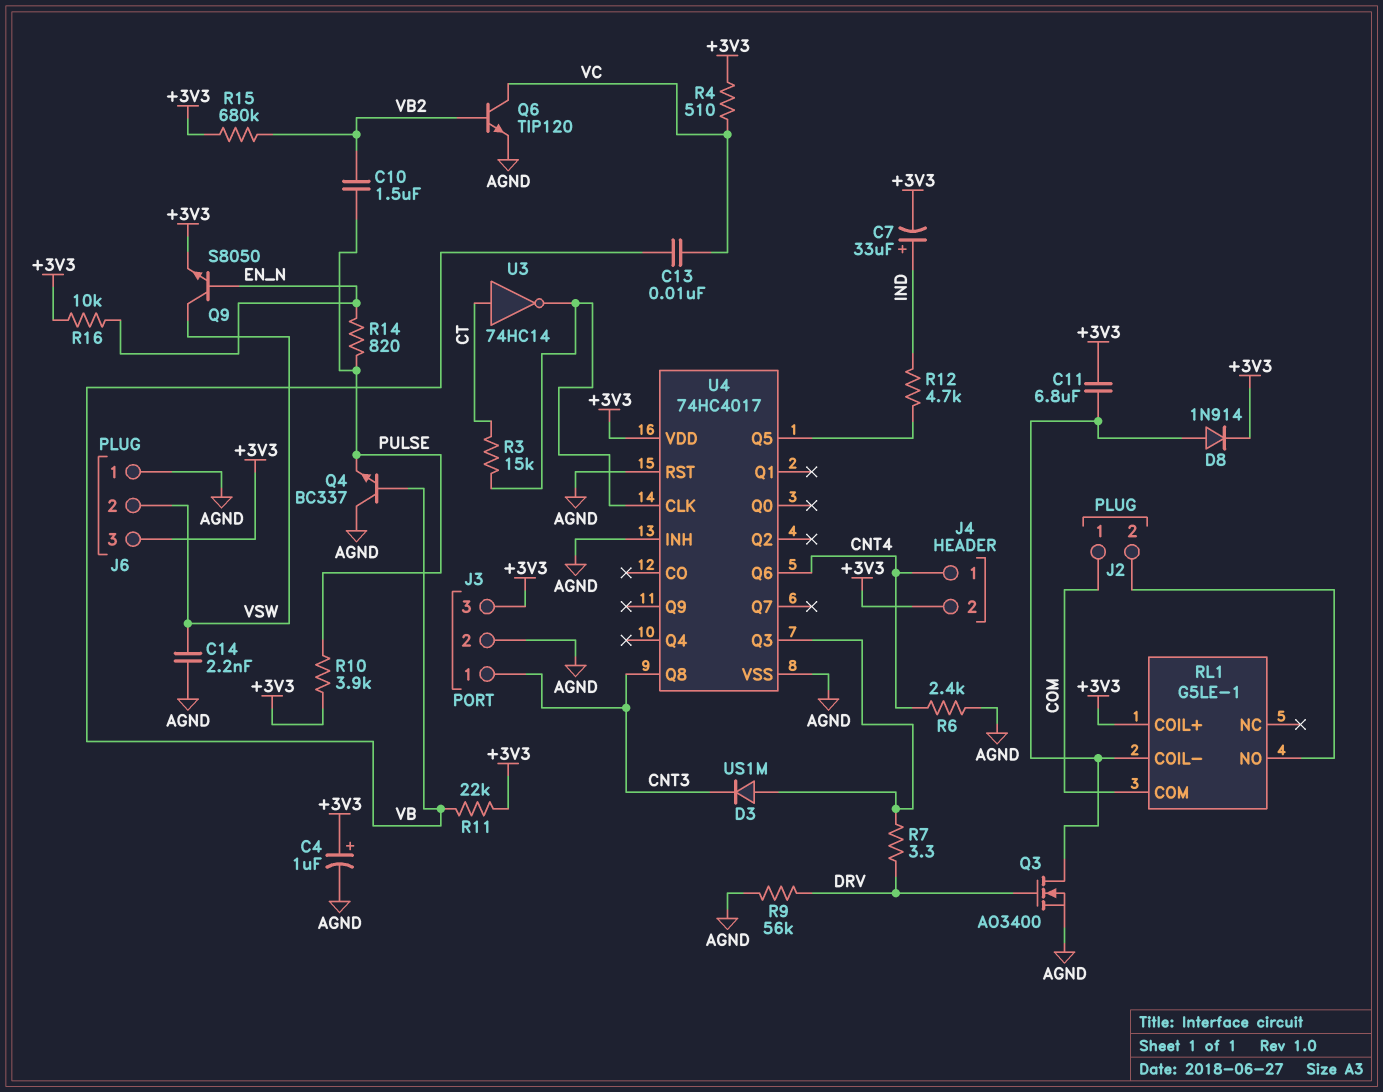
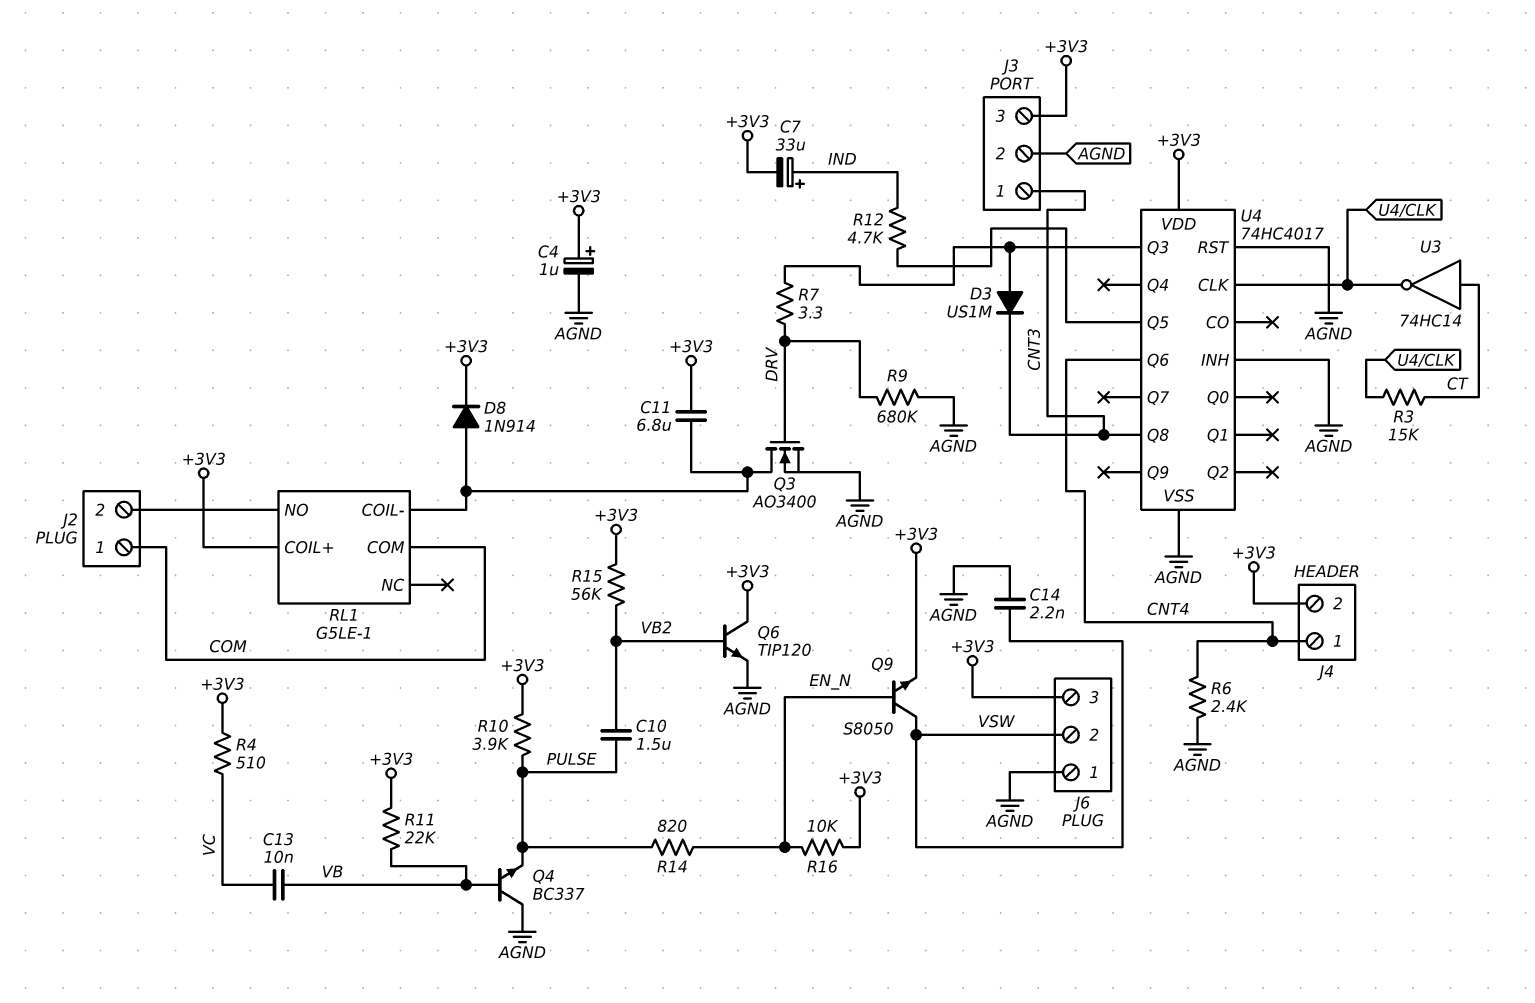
Q6: NPN TIP120 (B VB2, C VC, E AGND) -> NPN TIP120 (B VB2, C +3V3, E AGND)
R9: 56k (AGND, DRV) -> 680k (AGND, DRV)
R15: 680k (+3V3, VB2) -> 56k (+3V3, VB2)

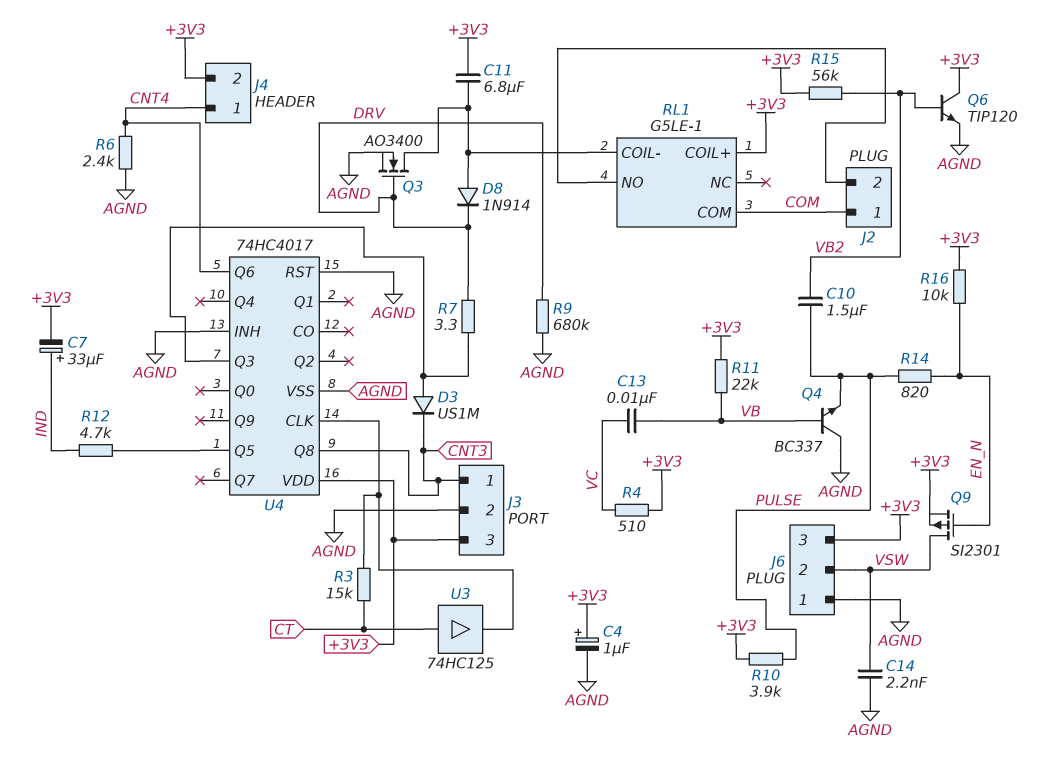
D8: diode 1N914 (A RL1/COIL-, K +3V3) -> diode 1N914 (A RL1/COIL-, K DRV)
Q9: NPN S8050 (B EN_N, C VSW, E +3V3) -> PMOS SI2301 (G EN_N, D VSW, S +3V3)
U3: NOT 74HC14 (in CT, out U4/CLK) -> buffer 74HC125 (in CT, out U4/CLK)

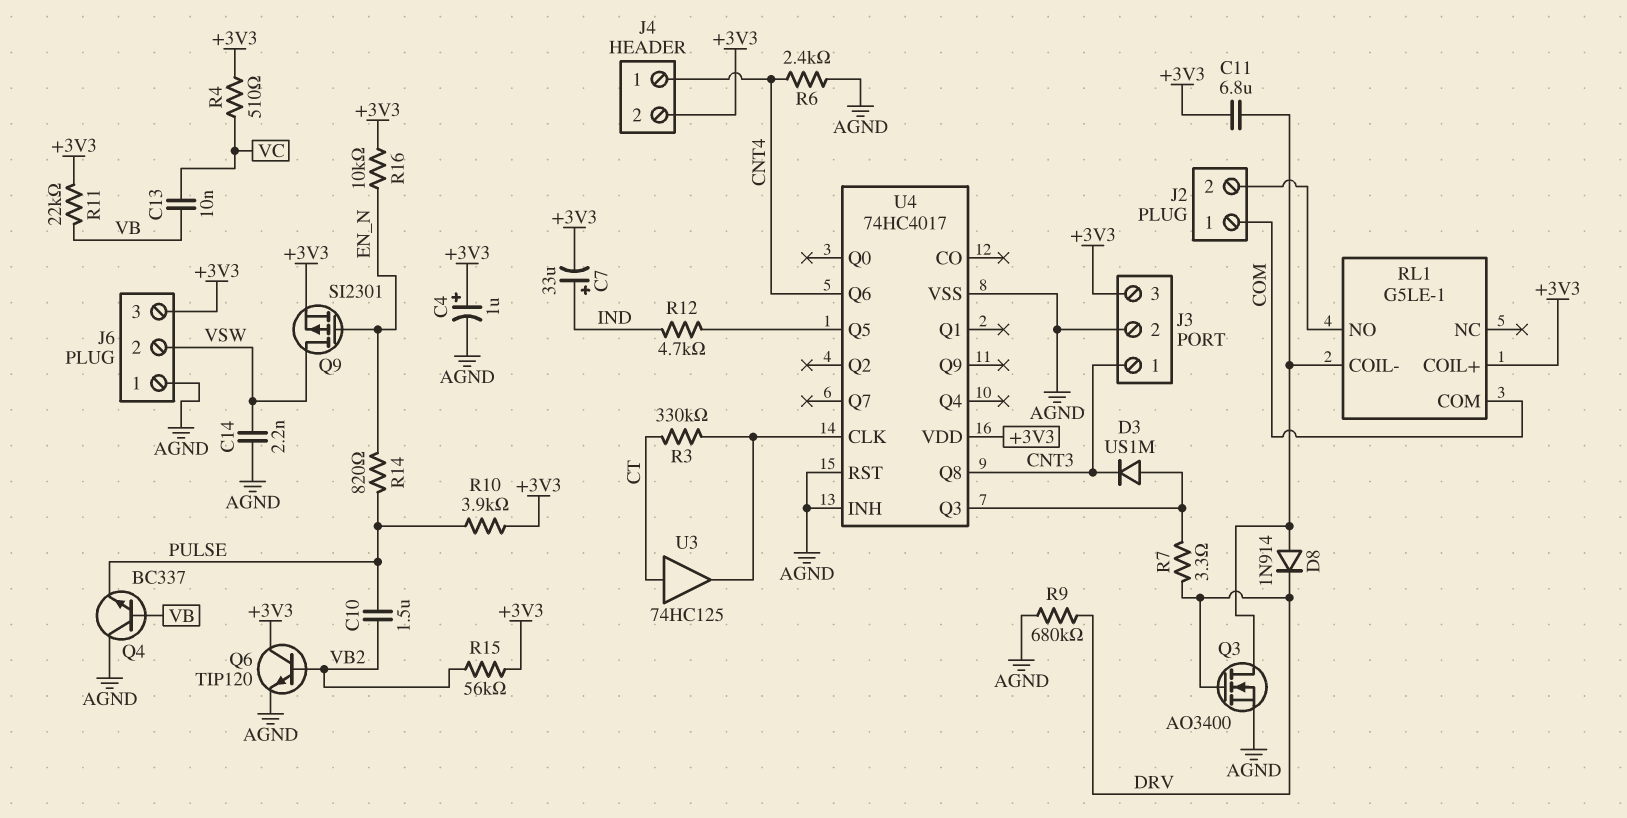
R3: 15k (CT, U4/CLK) -> 330k (CT, U4/CLK)

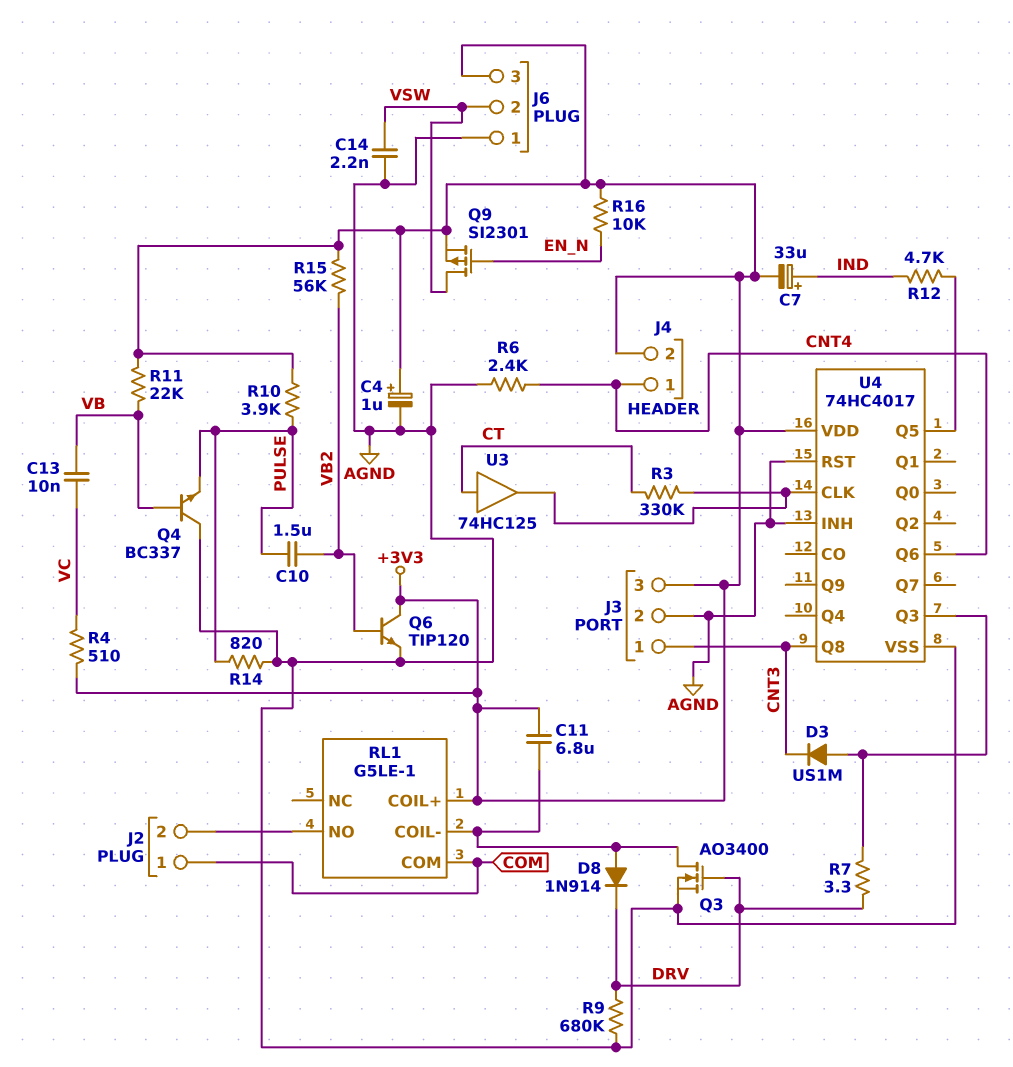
R14: 820 (EN_N, PULSE) -> 820 (AGND, PULSE)

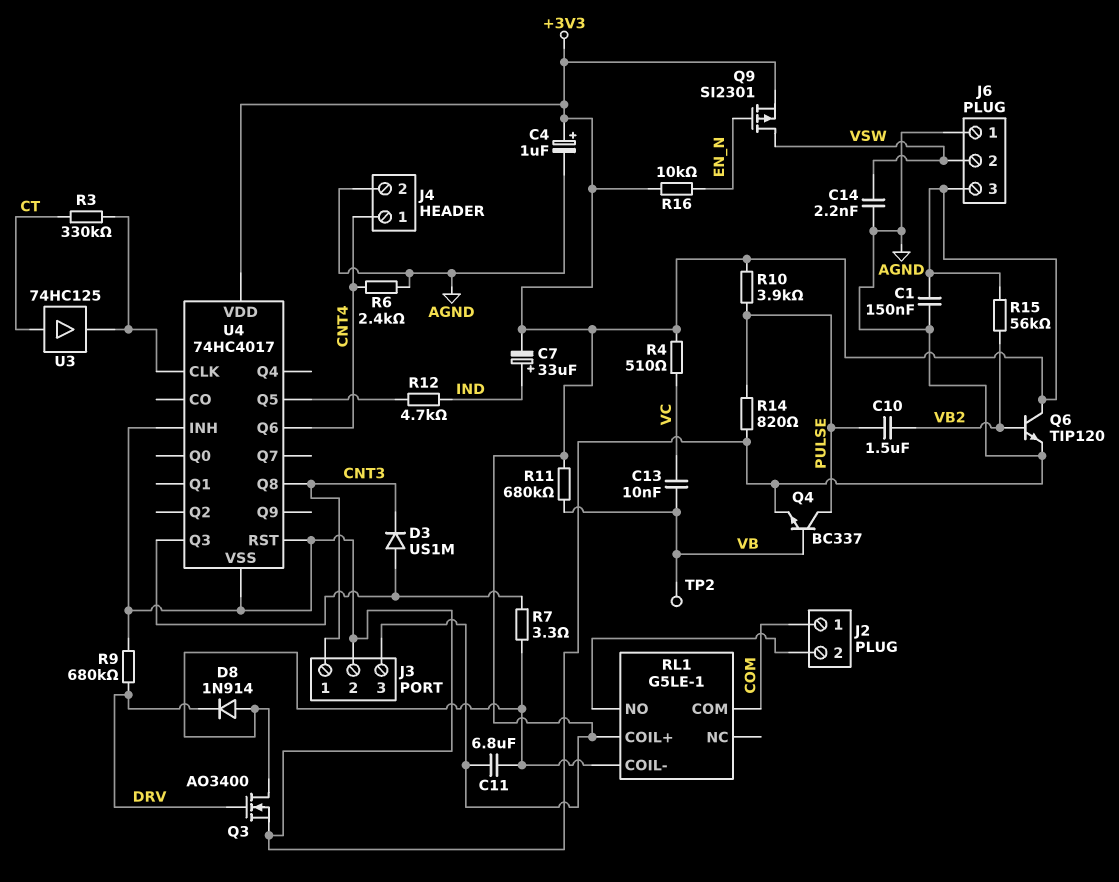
C1: none -> 150nF (+3V3, AGND)
J4 pin 2: +3V3 -> AGND
Q4: NPN BC337 (B VB, C AGND, E PULSE) -> NPN BC337 (B VB, C PULSE, E AGND)
R7: 3.3 (DRV, U4/Q3) -> 3.3 (RL1/COIL-, U4/Q3)
R11: 22k (+3V3, VB) -> 680k (+3V3, VB)
TP2: none -> test point (VB)

